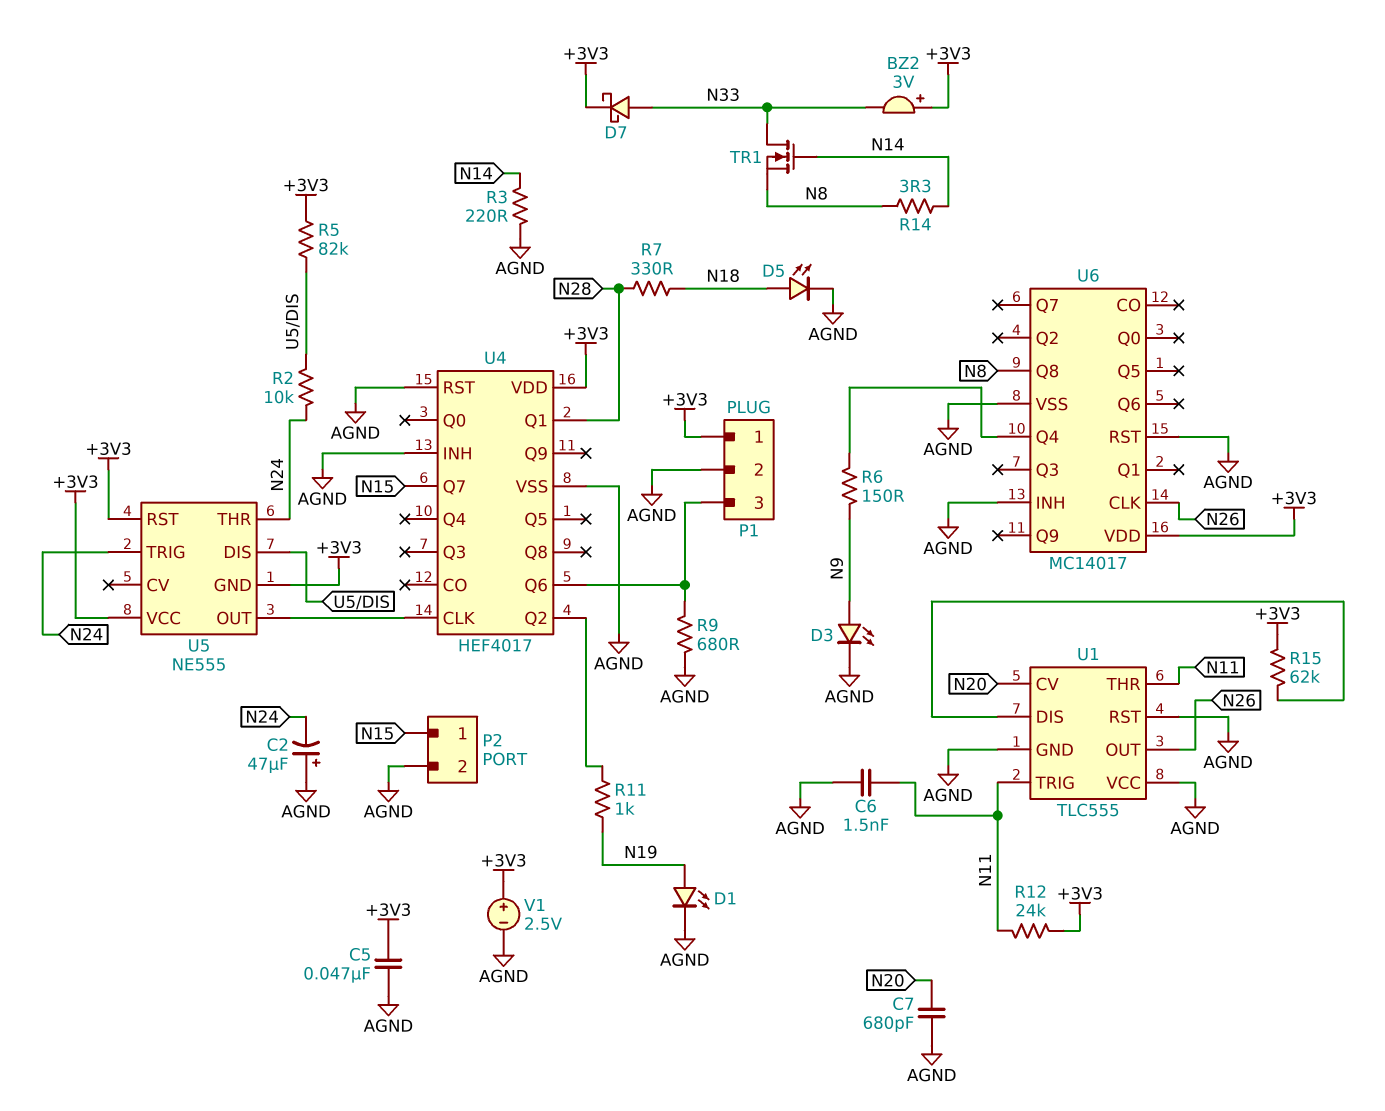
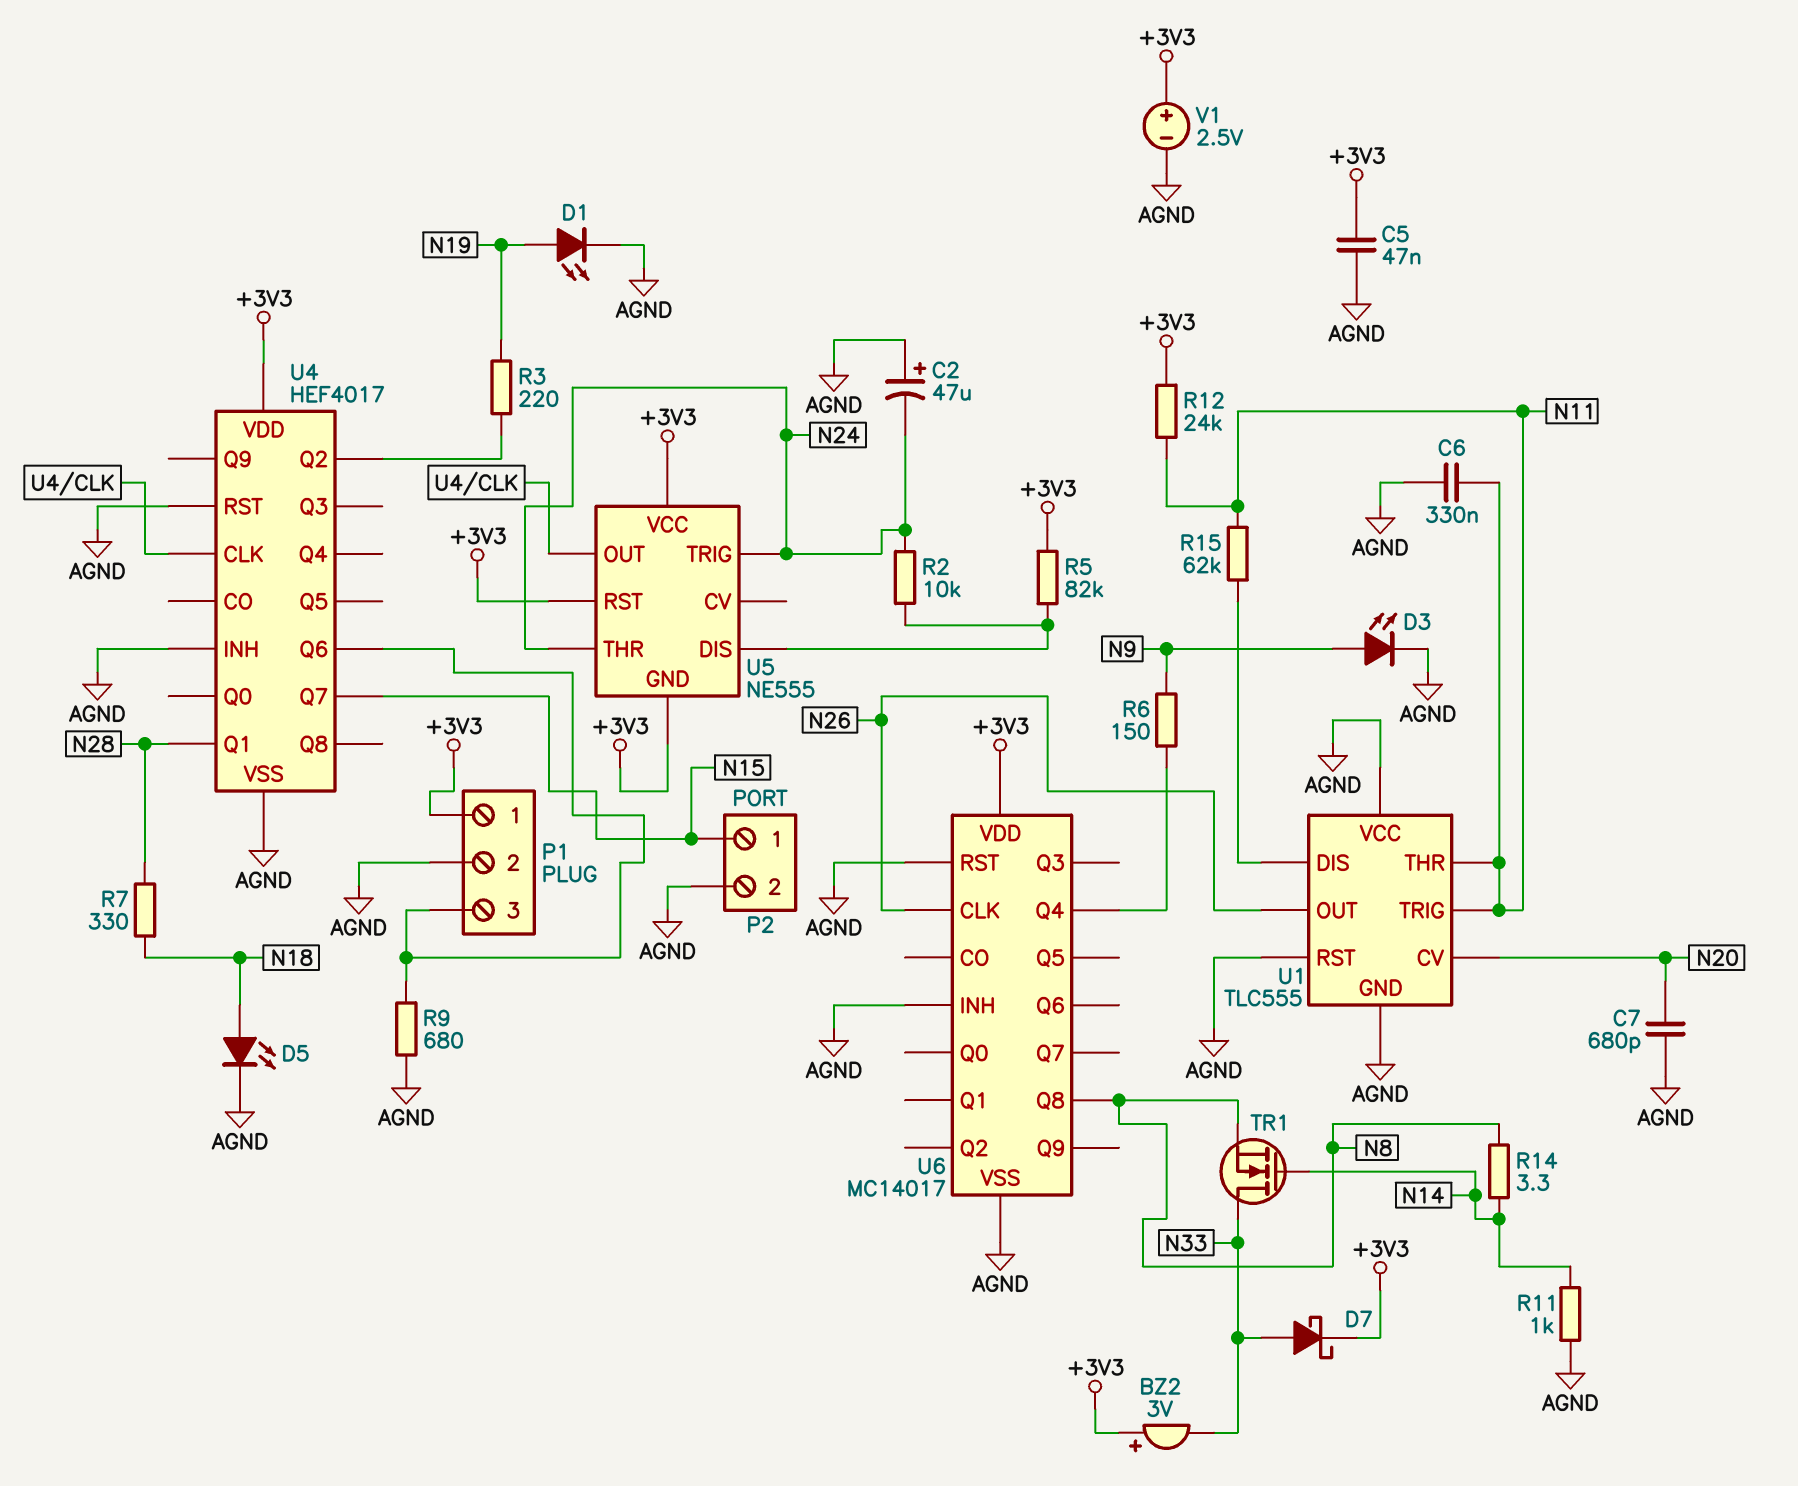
C6: 1.5nF (AGND, N11) -> 330nF (AGND, N11)
R3: 220 (AGND, N14) -> 220 (N19, U4/Q2)
R11: 1k (N19, U4/Q2) -> 1k (AGND, N14)
R15: 62k (+3V3, U1/DIS) -> 62k (N11, U1/DIS)

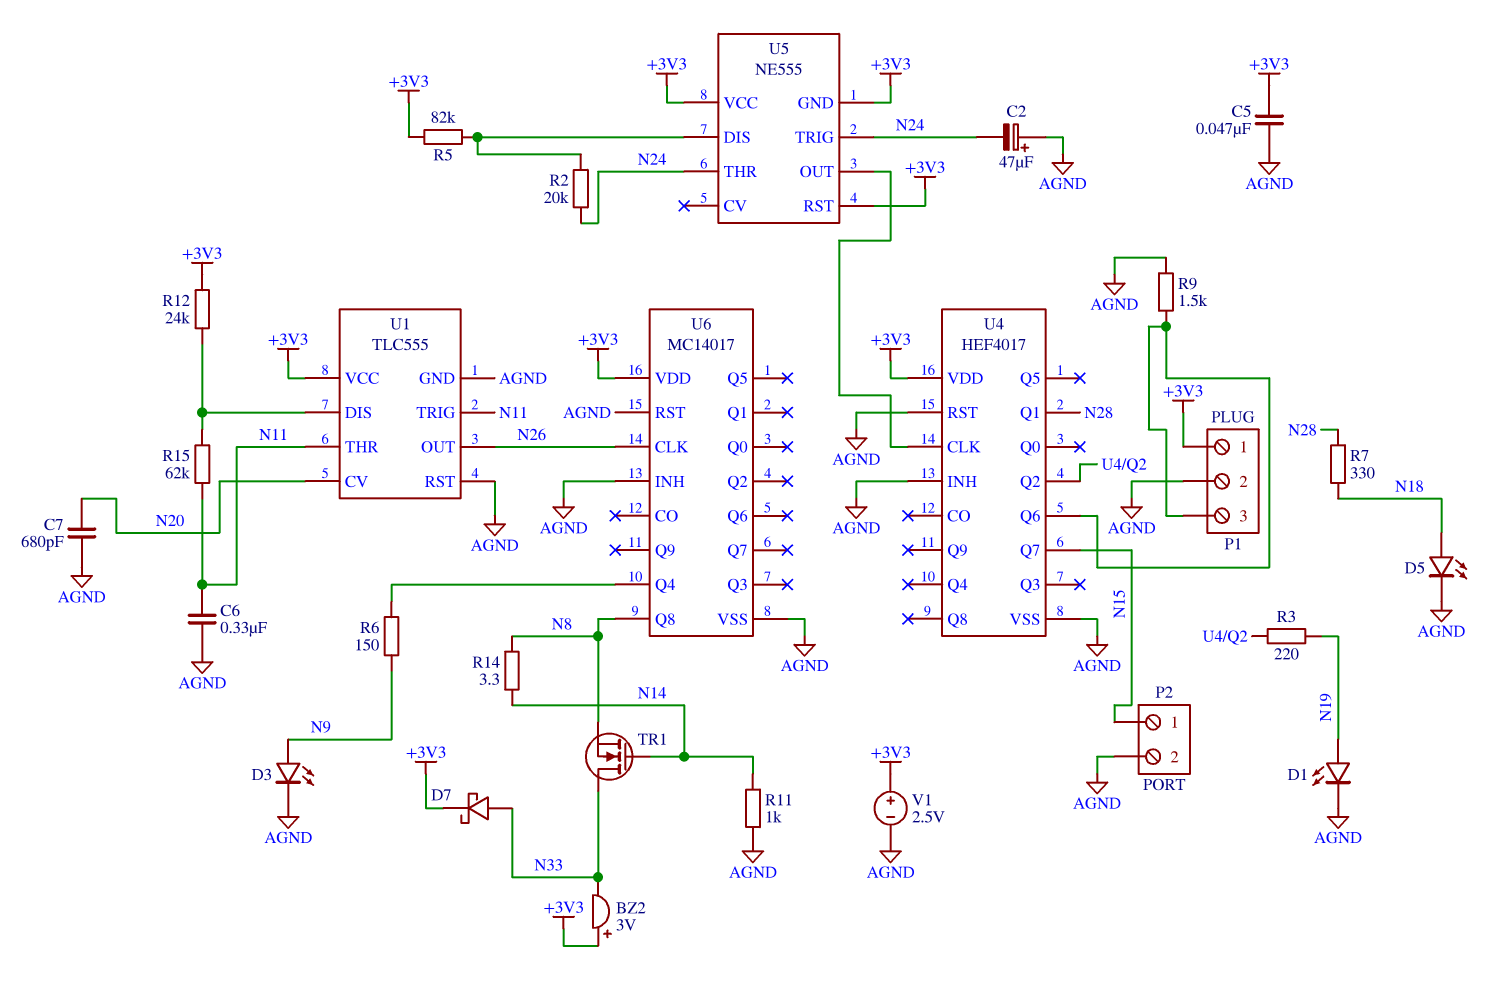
R2: 10k (N24, U5/DIS) -> 20k (N24, U5/DIS)
R9: 680 (AGND, P1/3) -> 1.5k (AGND, P1/3)
R12: 24k (+3V3, N11) -> 24k (+3V3, U1/DIS)
U1 pin VCC: AGND -> +3V3

